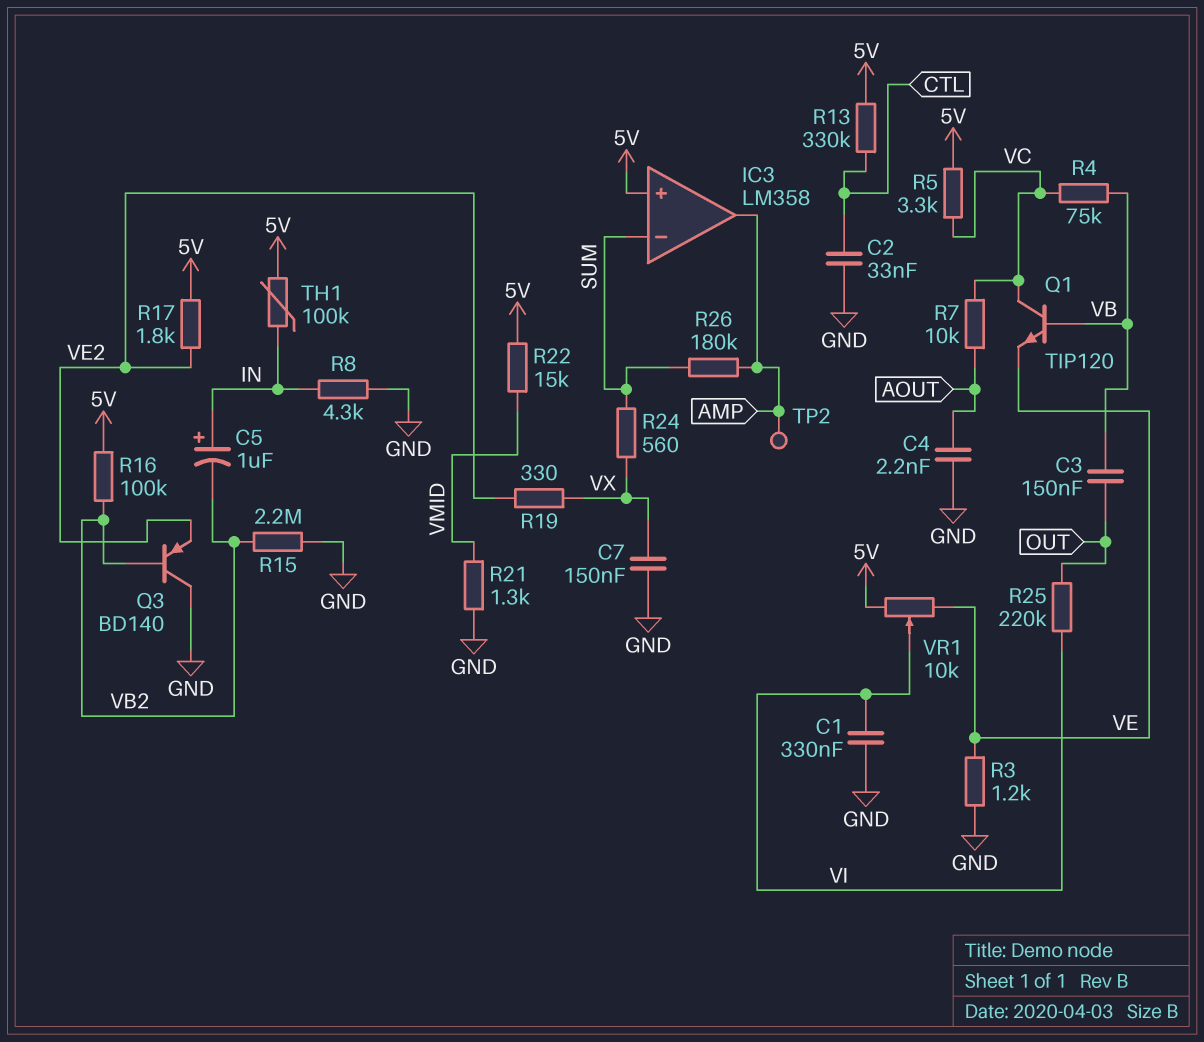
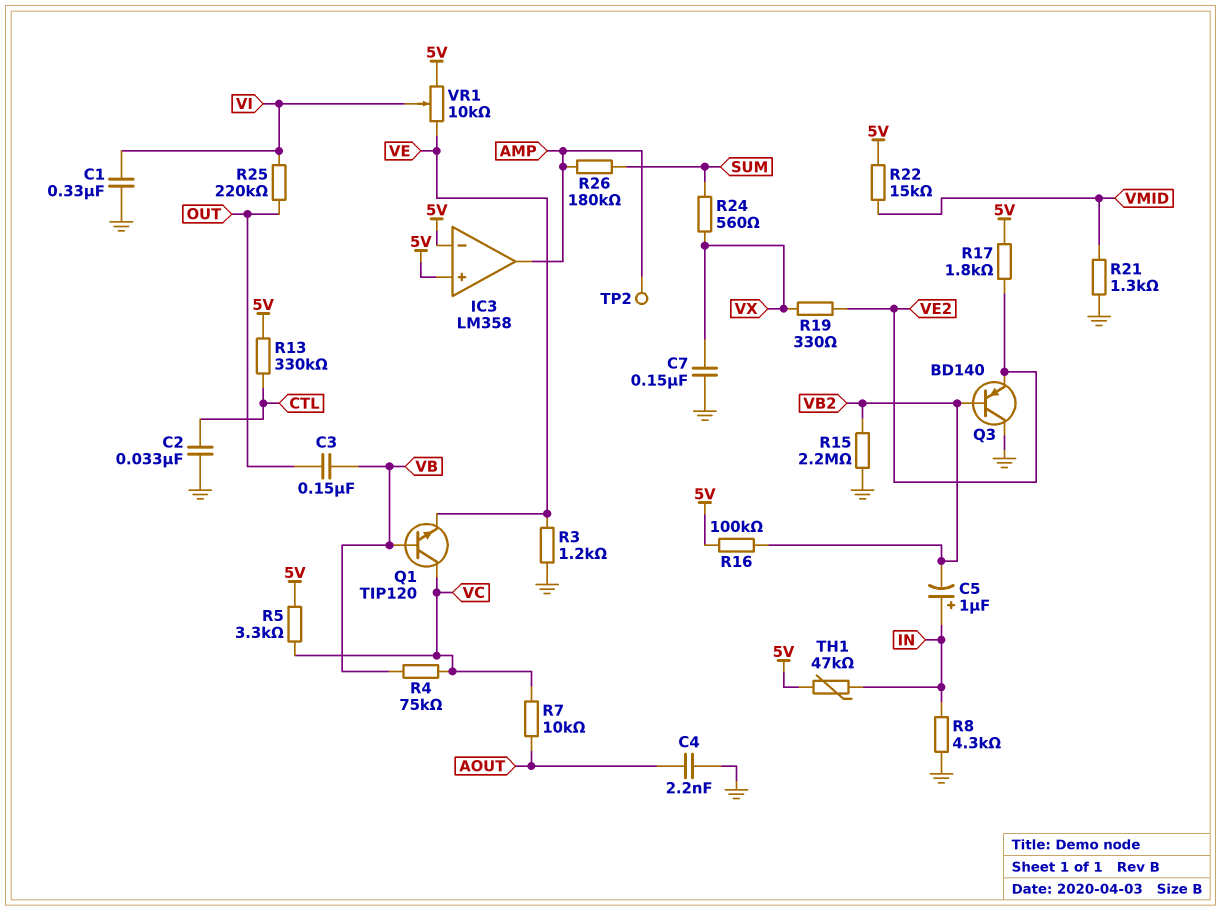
IC3 pin in-: SUM -> 5V
TH1: 100k (5V, IN) -> 47k (5V, IN)

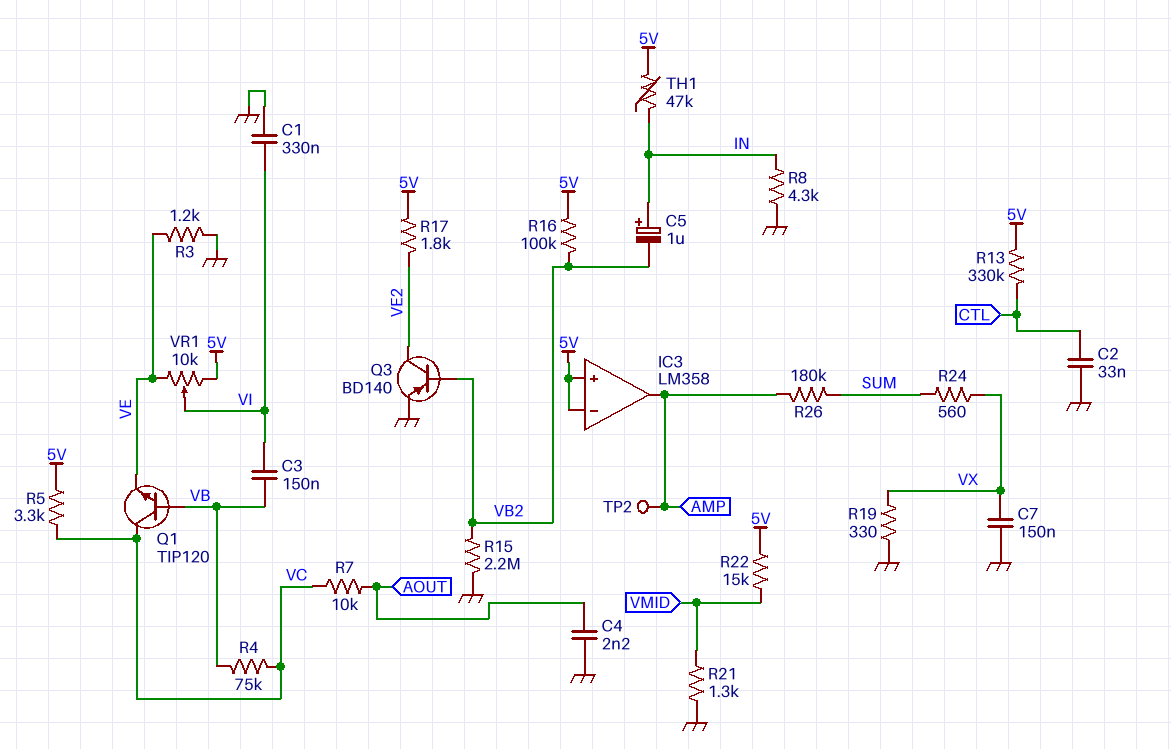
C3: 150nF (OUT, VB) -> 150nF (VB, VI)
Q3: PNP BD140 (B VB2, C GND, E VE2) -> PNP BD140 (B VB2, C VE2, E GND)
R19: 330 (VE2, VX) -> 330 (GND, VX)
R25: 220k (OUT, VI) -> none

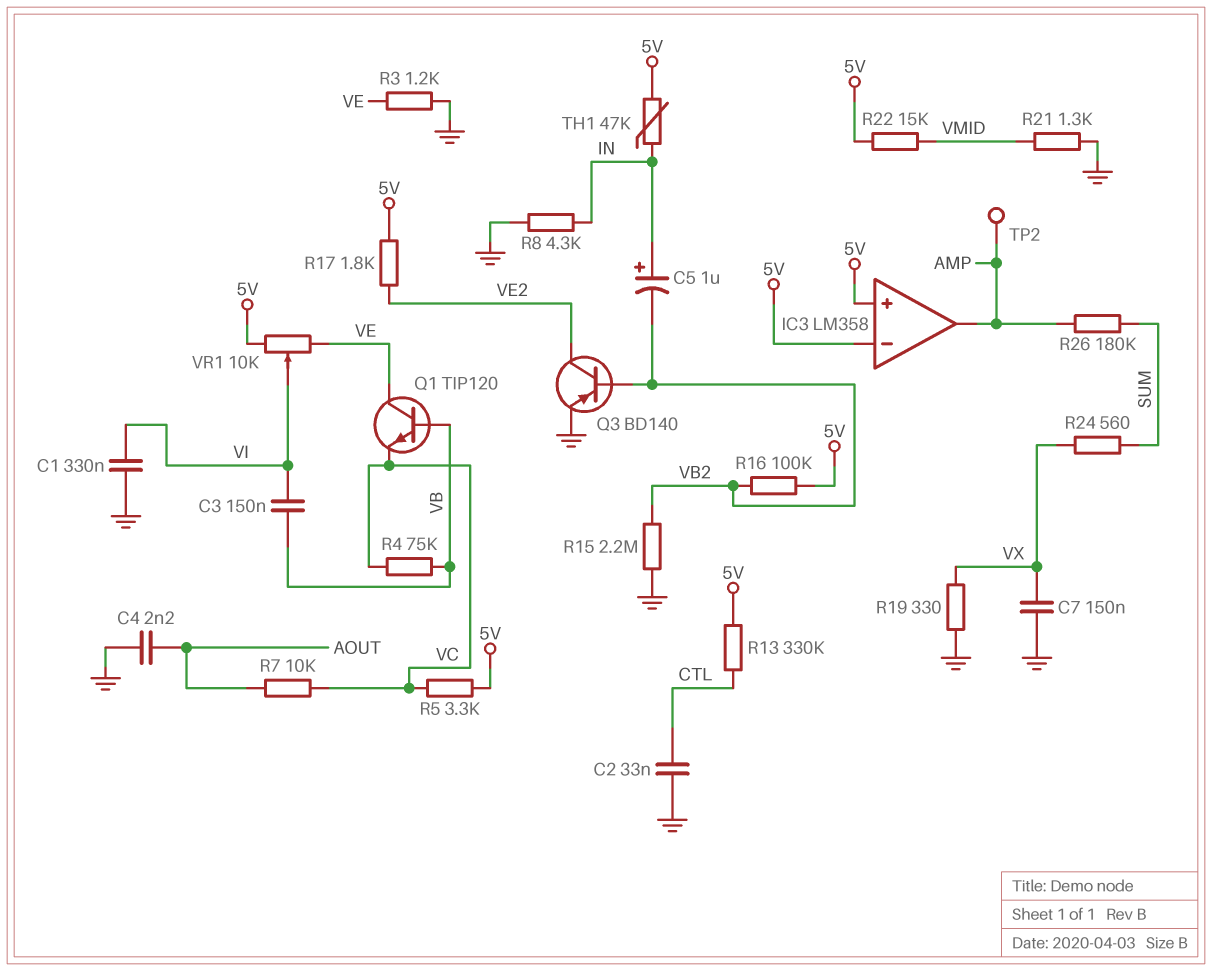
Q1: NPN TIP120 (B VB, C VC, E VE) -> NPN TIP120 (B VB, C VE, E VC)

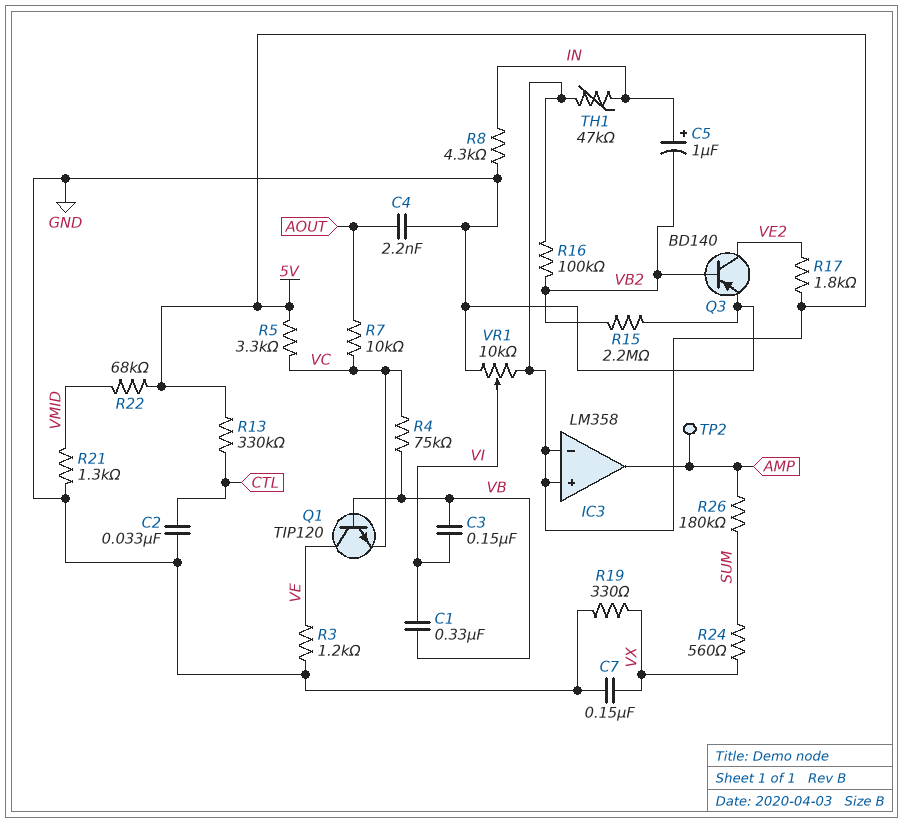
C1: 330nF (GND, VI) -> 330nF (VB, VI)
R22: 15k (5V, VMID) -> 68k (5V, VMID)
VR1: 10k (5V, VE, wiper VI) -> 10k (5V, GND, wiper VI)

